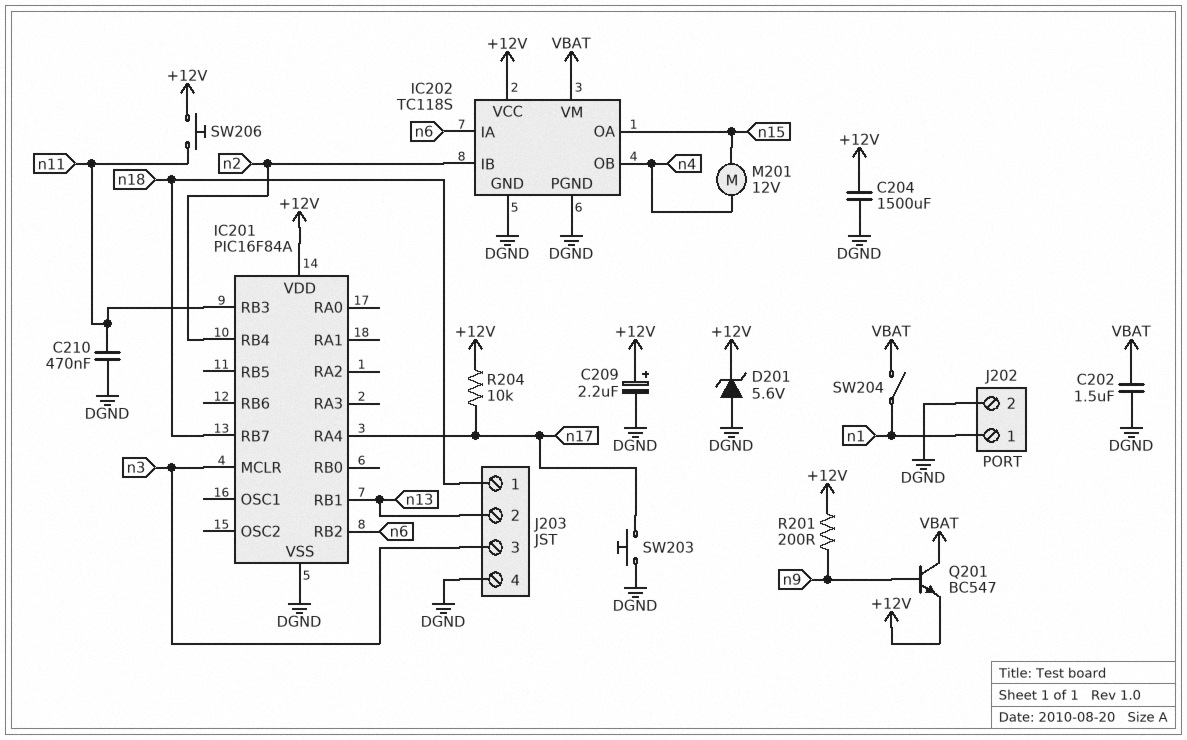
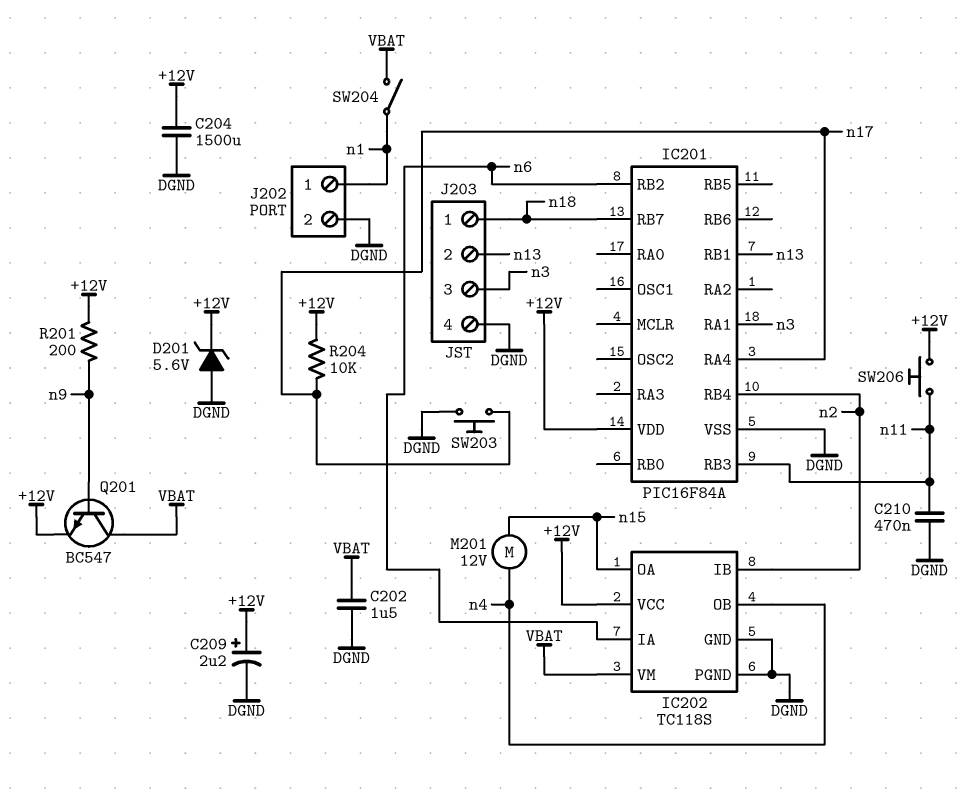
IC201 pin MCLR: n3 -> none
IC201 pin RA1: none -> n3

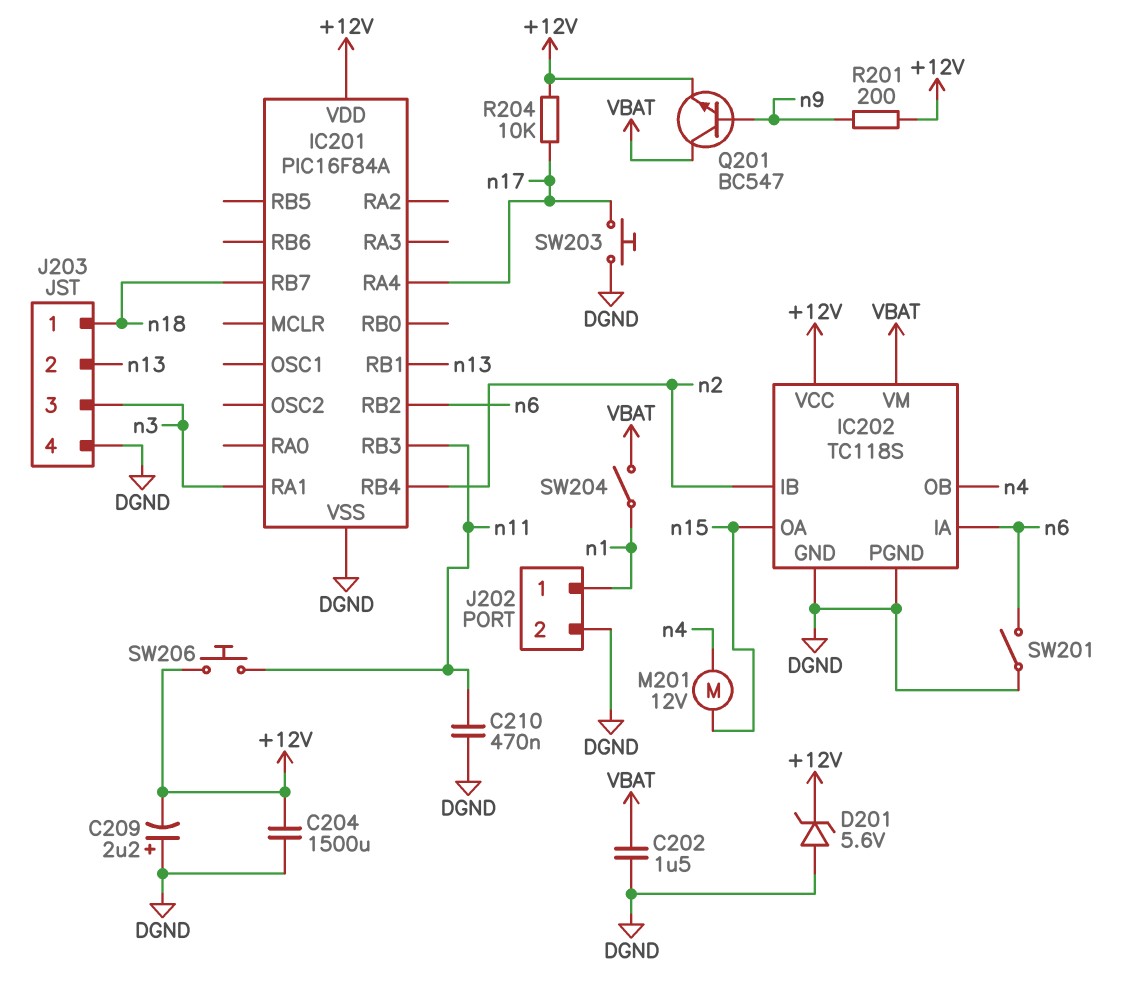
C209: 2.2uF (plus +12V, minus DGND) -> 2.2uF (plus DGND, minus +12V)
SW201: none -> switch (DGND, n6)

